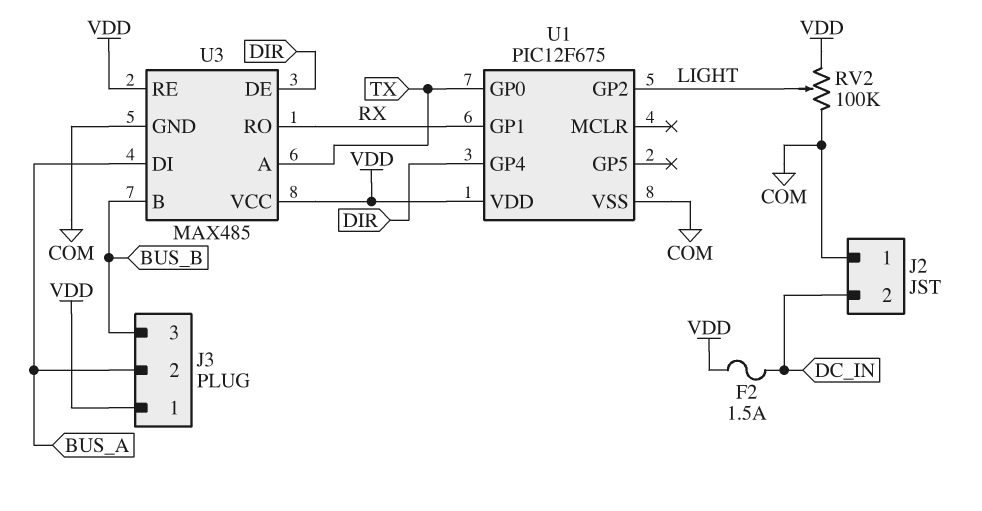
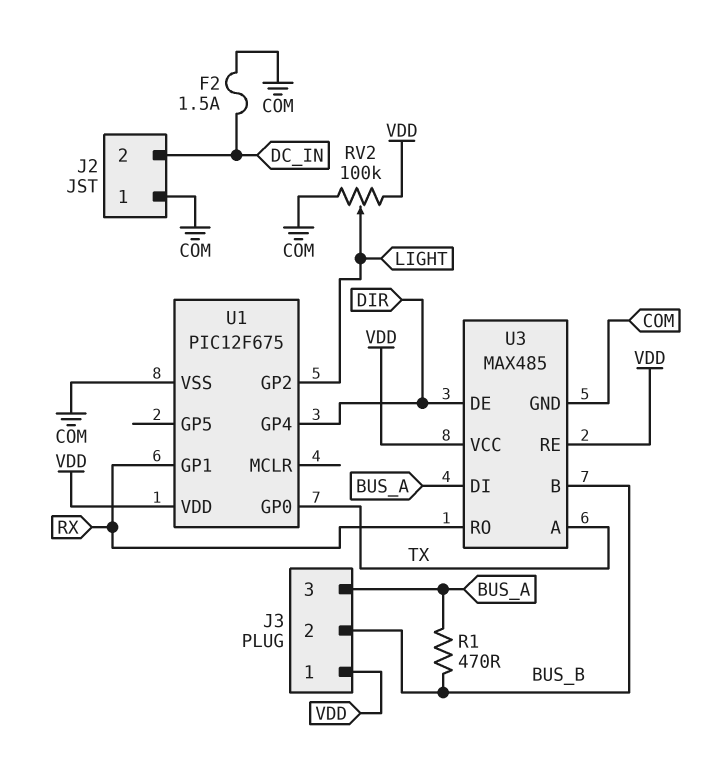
F2: 1.5A (DC_IN, VDD) -> 1.5A (COM, DC_IN)
J3 pin 2: BUS_A -> BUS_B
J3 pin 3: BUS_B -> BUS_A
R1: none -> 470 (BUS_A, BUS_B)

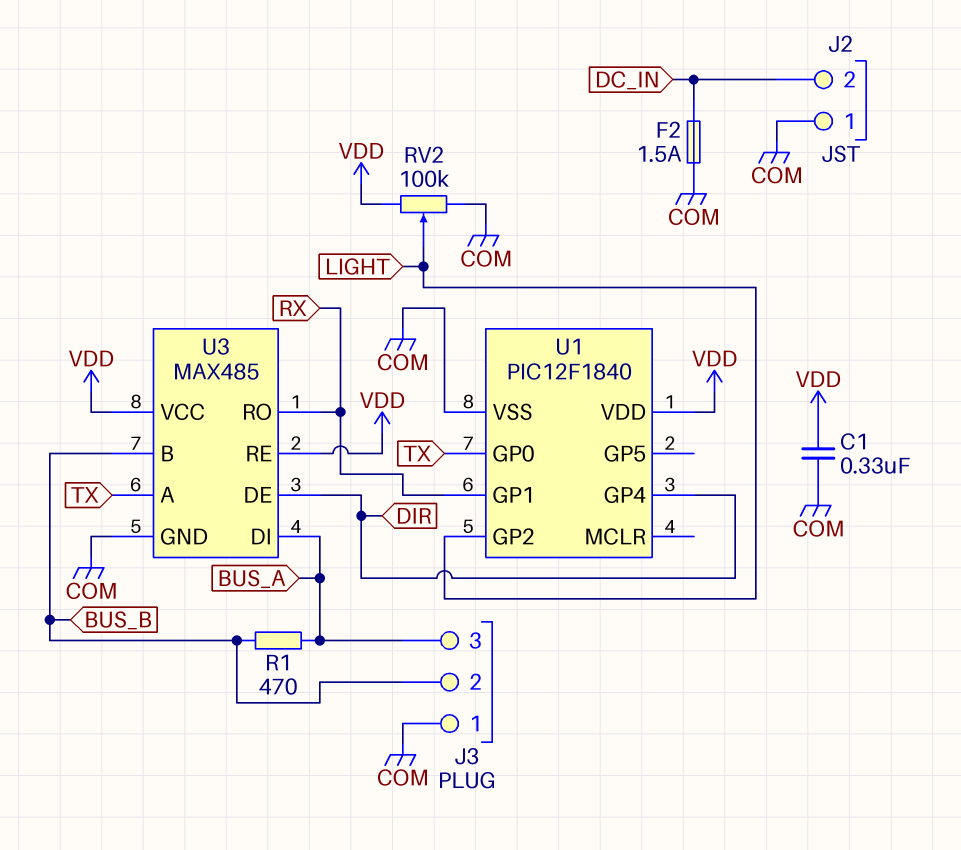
C1: none -> 330nF (COM, VDD)
J3 pin 1: VDD -> COM
U1: PIC12F675 -> PIC12F1840

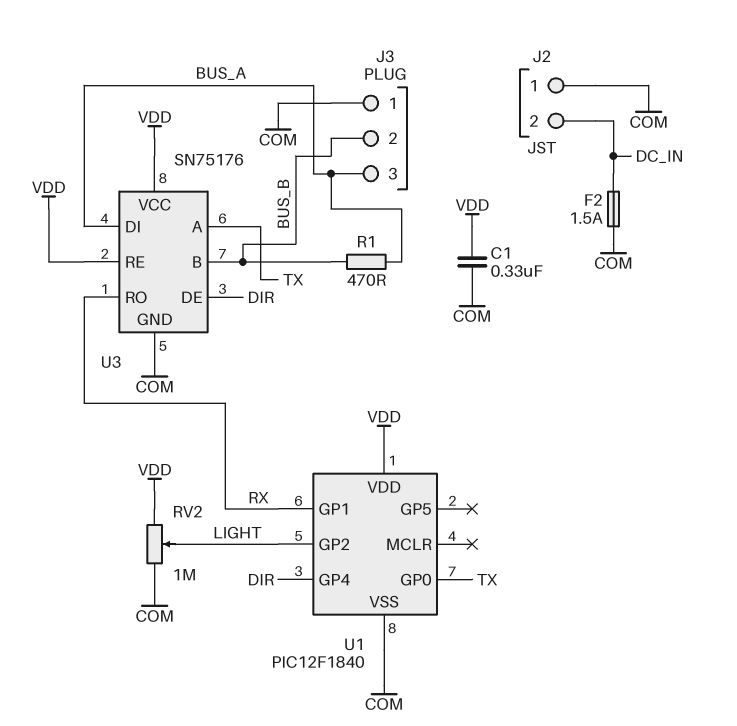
RV2: 100k (COM, VDD, wiper LIGHT) -> 1M (COM, VDD, wiper LIGHT)
U3: MAX485 -> SN75176

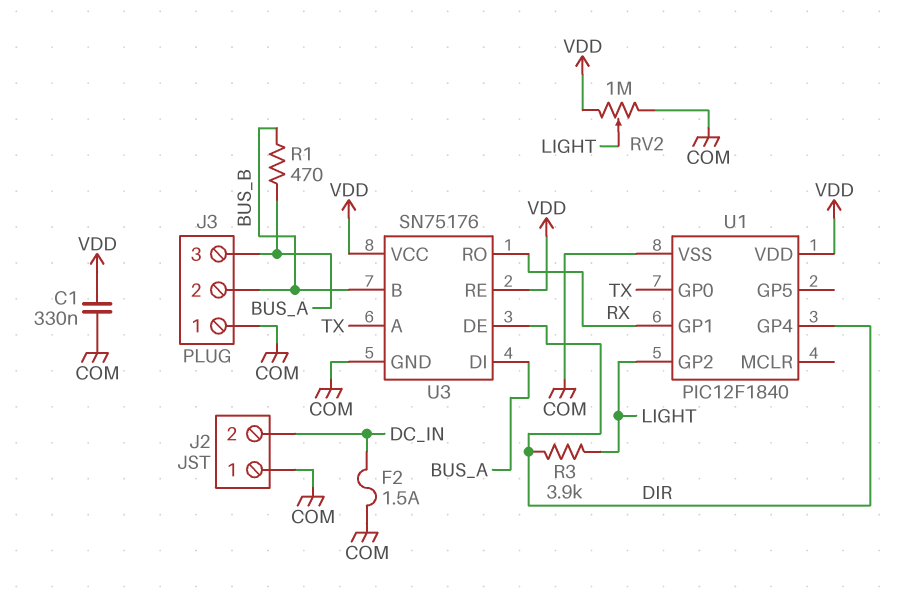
R3: none -> 3.9k (DIR, LIGHT)

